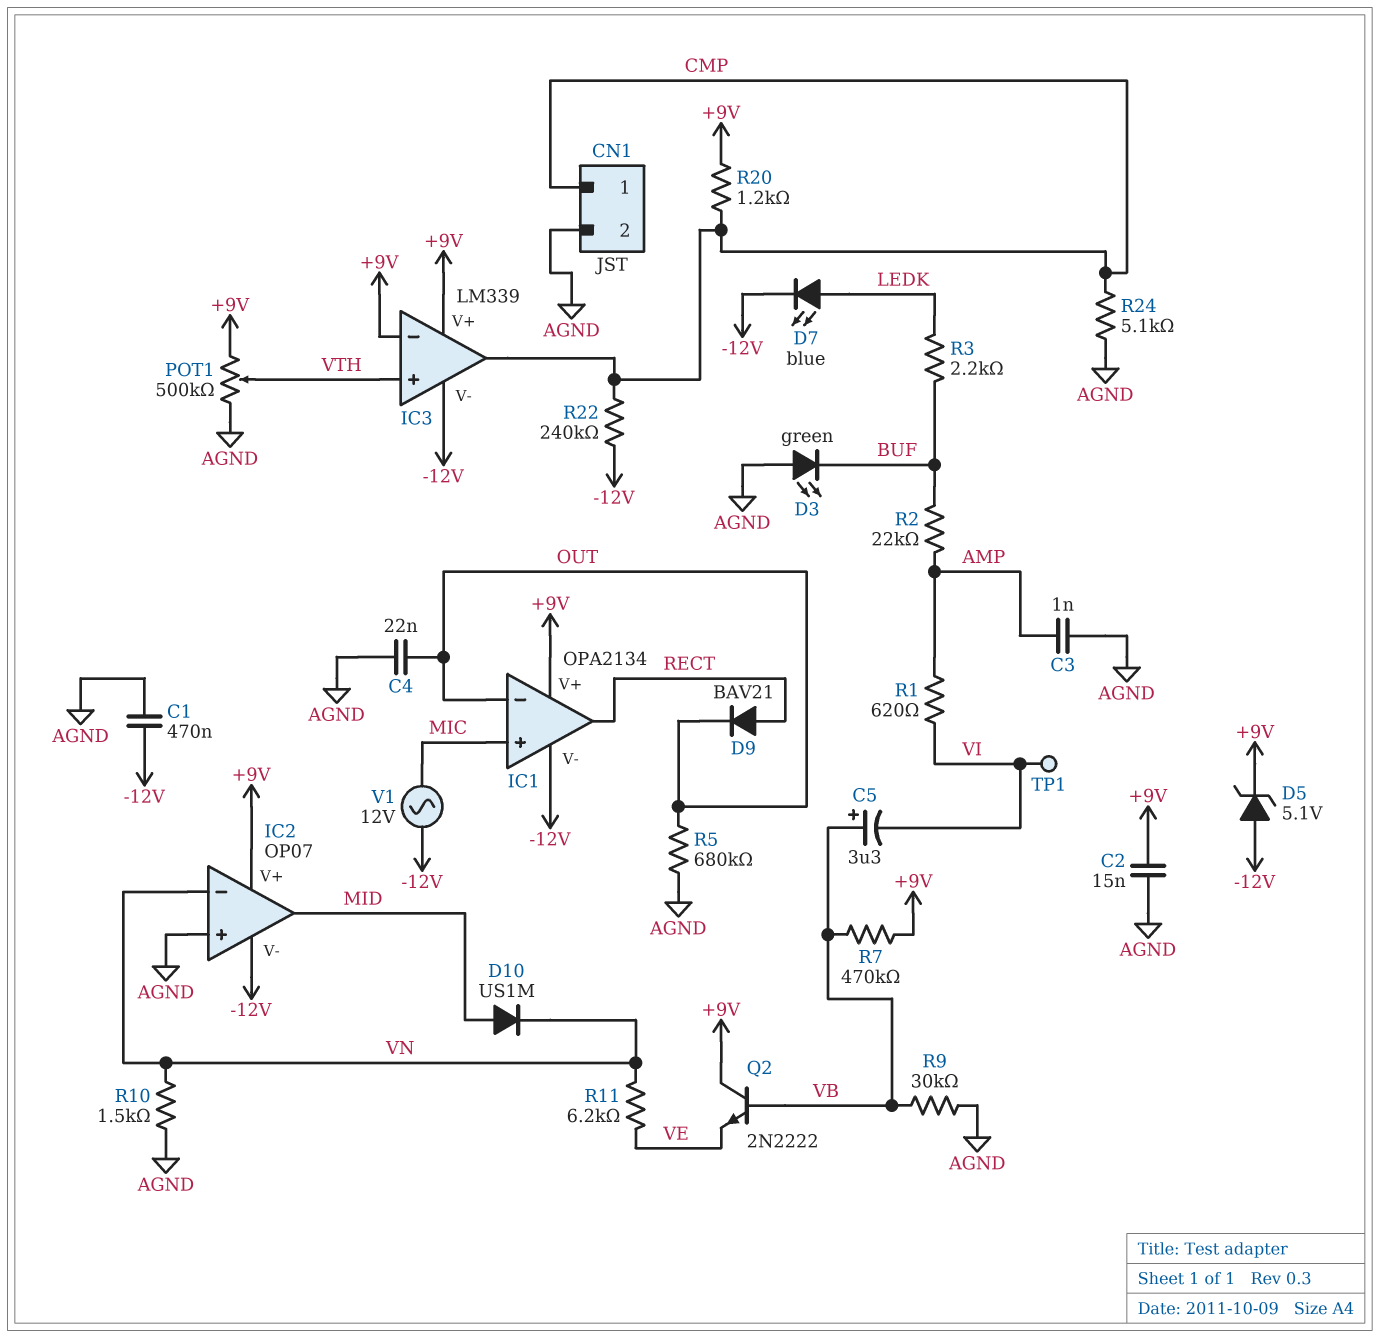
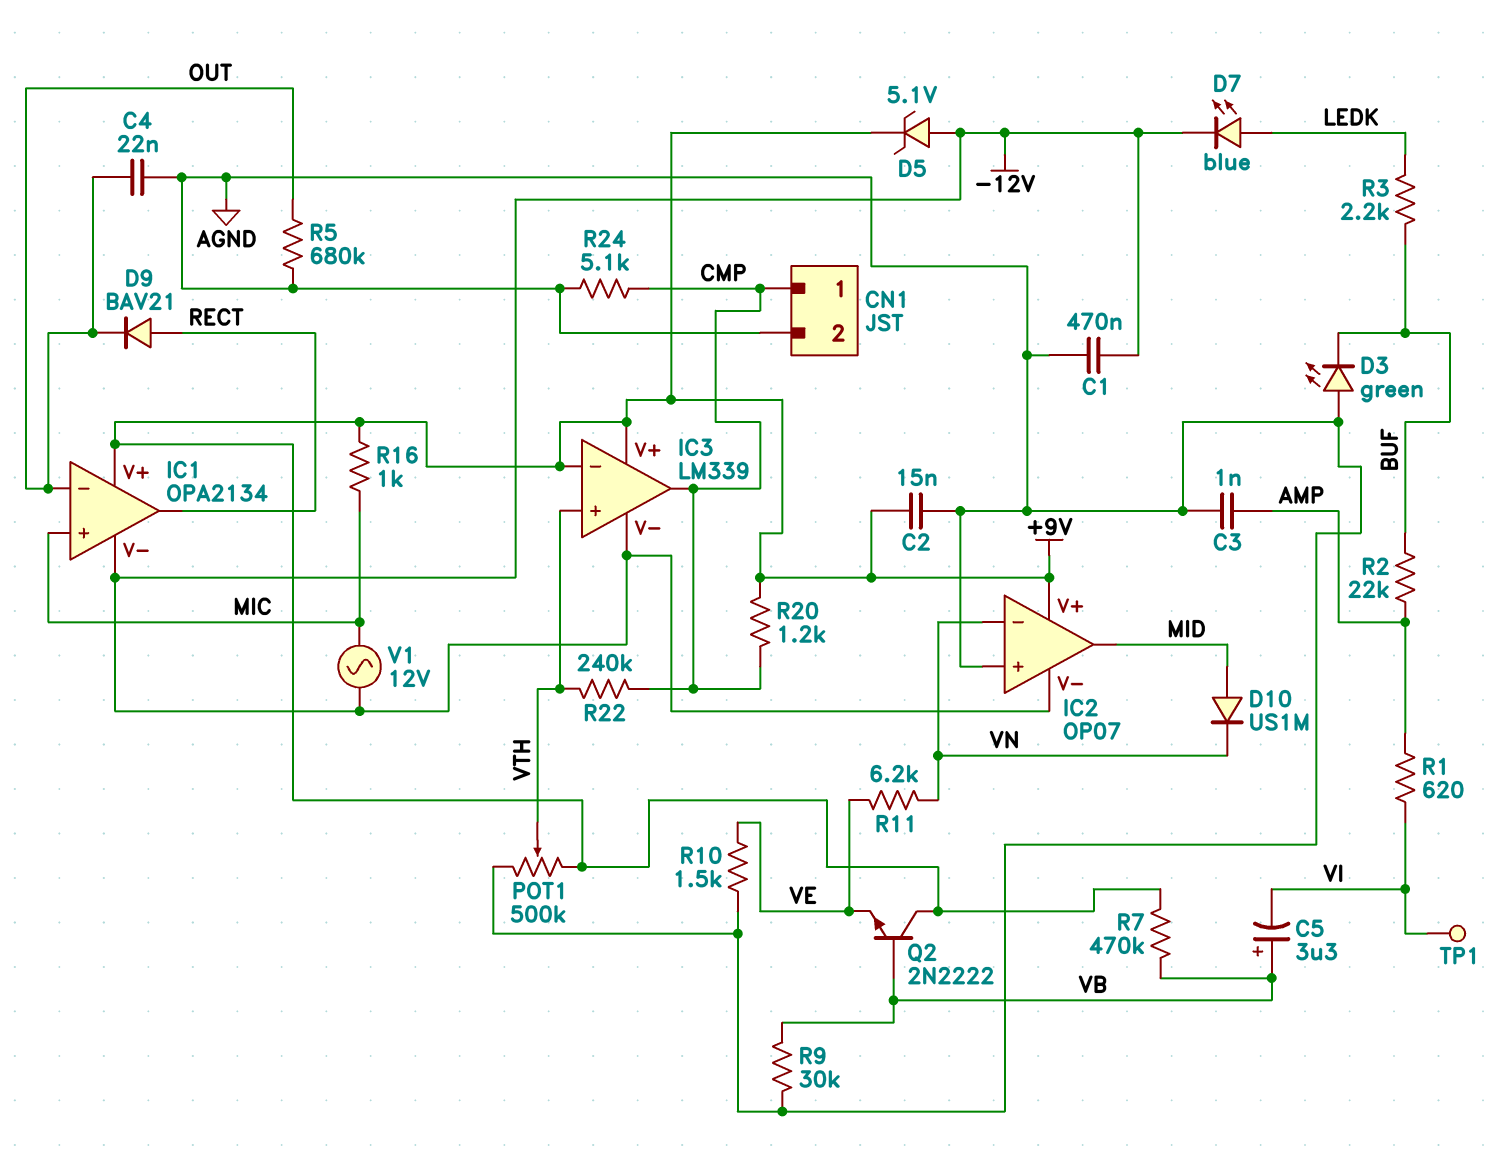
R10: 1.5k (AGND, VN) -> 1.5k (AGND, VE)
R16: none -> 1k (+9V, MIC)
R22: 240k (-12V, CMP) -> 240k (CMP, VTH)

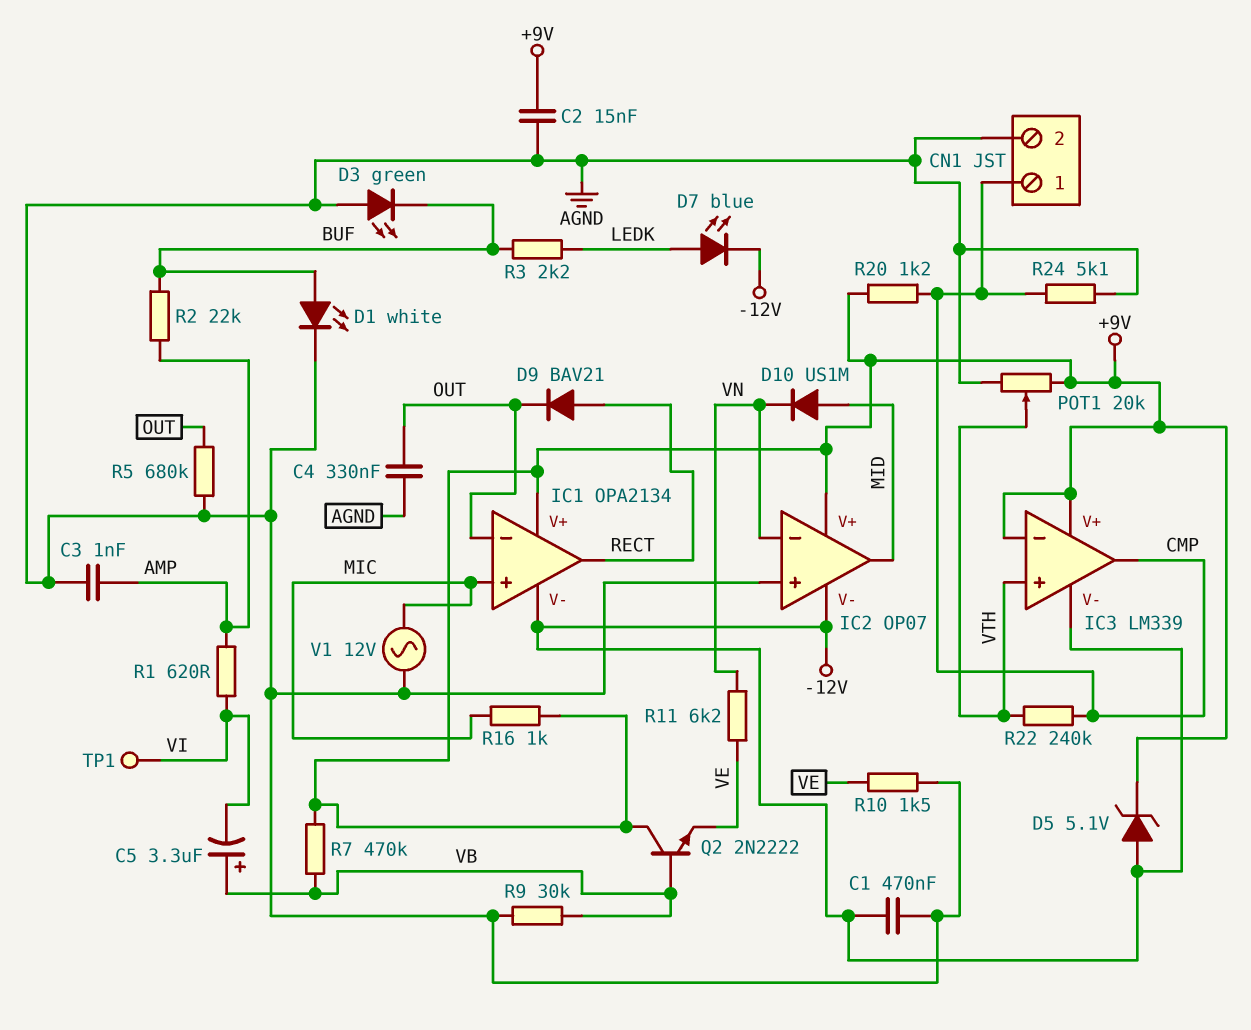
C4: 22nF (AGND, OUT) -> 330nF (AGND, OUT)
D1: none -> LED white (A BUF, K AGND)
POT1: 500k (+9V, AGND, wiper VTH) -> 20k (+9V, AGND, wiper VTH)
V1: AC 12V (-12V, MIC) -> AC 12V (AGND, MIC)

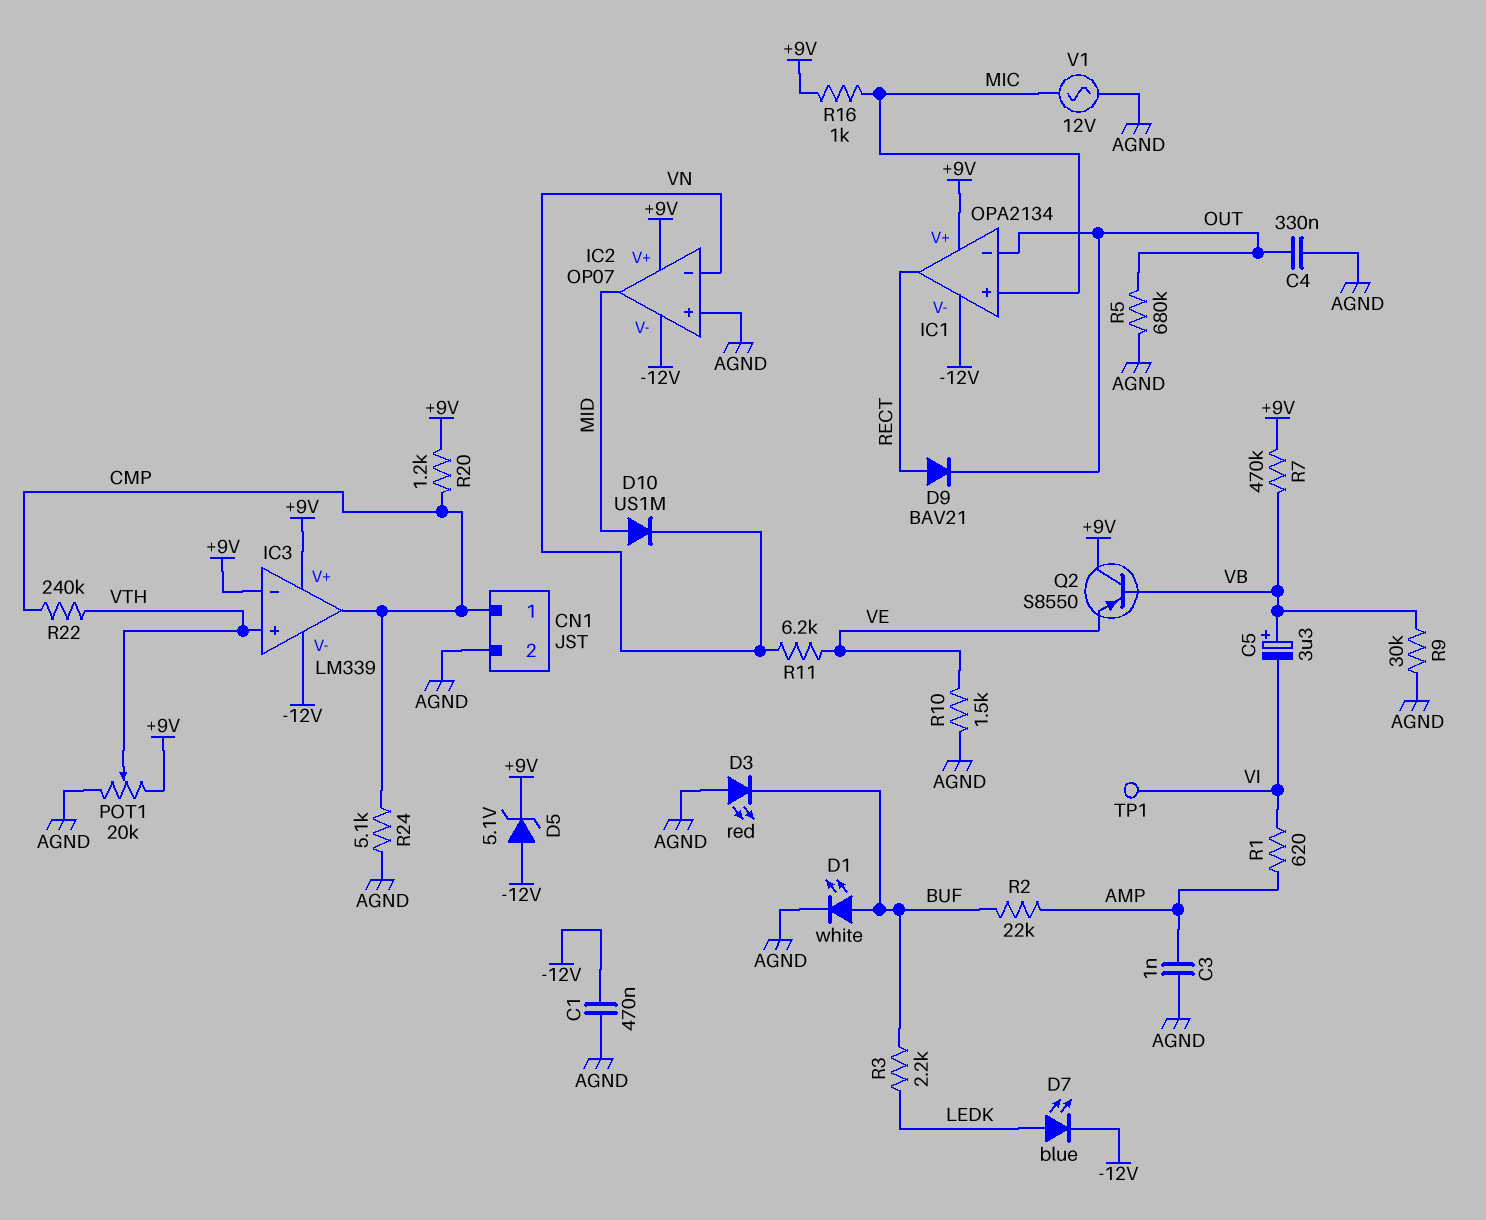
C2: 15nF (+9V, AGND) -> none
D3: LED green (A AGND, K BUF) -> LED red (A AGND, K BUF)
Q2: NPN 2N2222 (B VB, C +9V, E VE) -> PNP S8550 (B VB, C +9V, E VE)

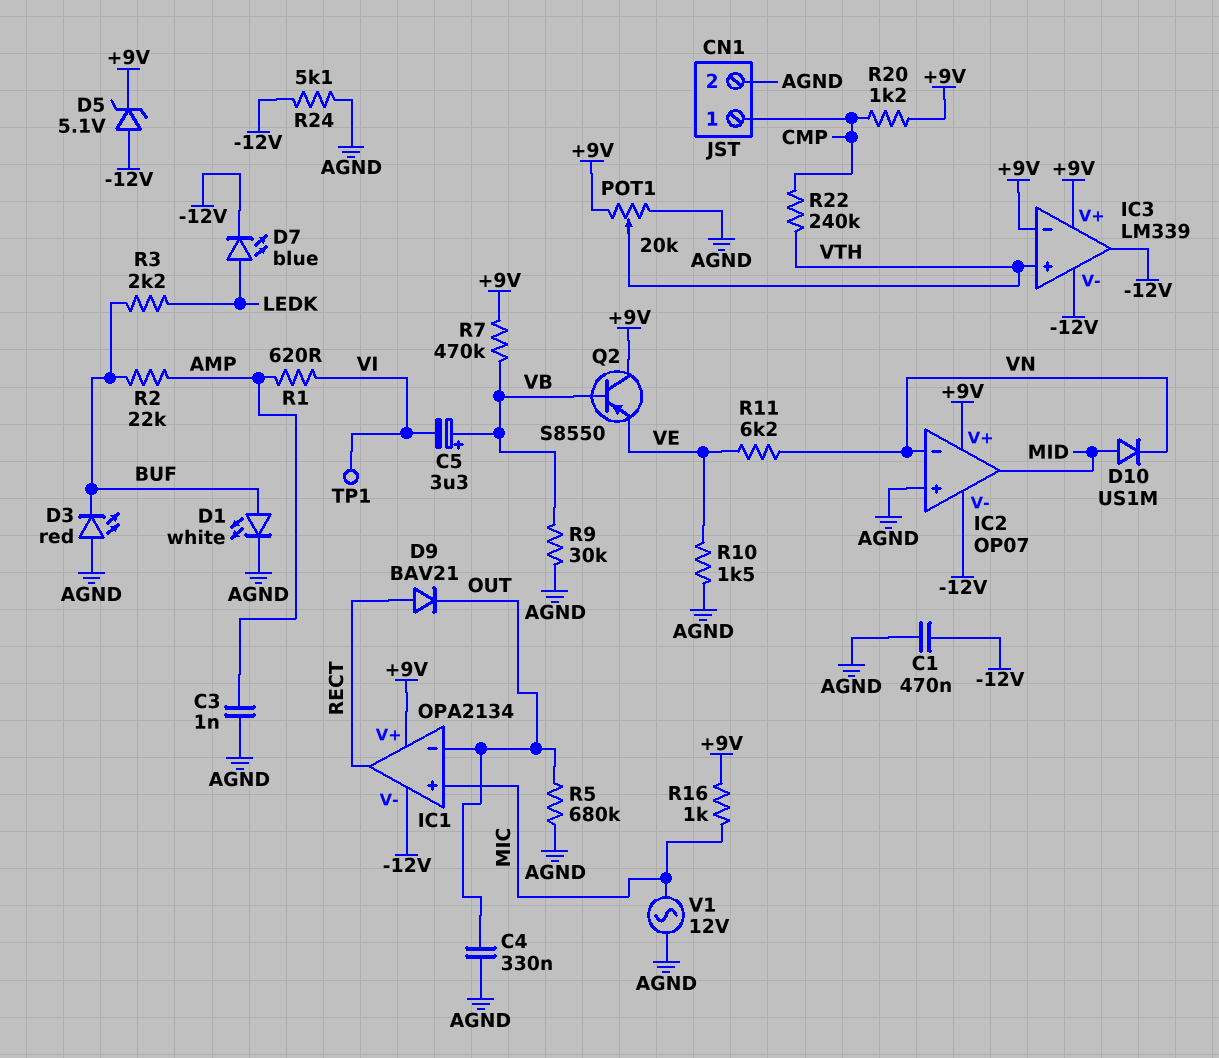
IC3 pin out: CMP -> -12V
R24: 5.1k (AGND, CMP) -> 5.1k (-12V, AGND)

